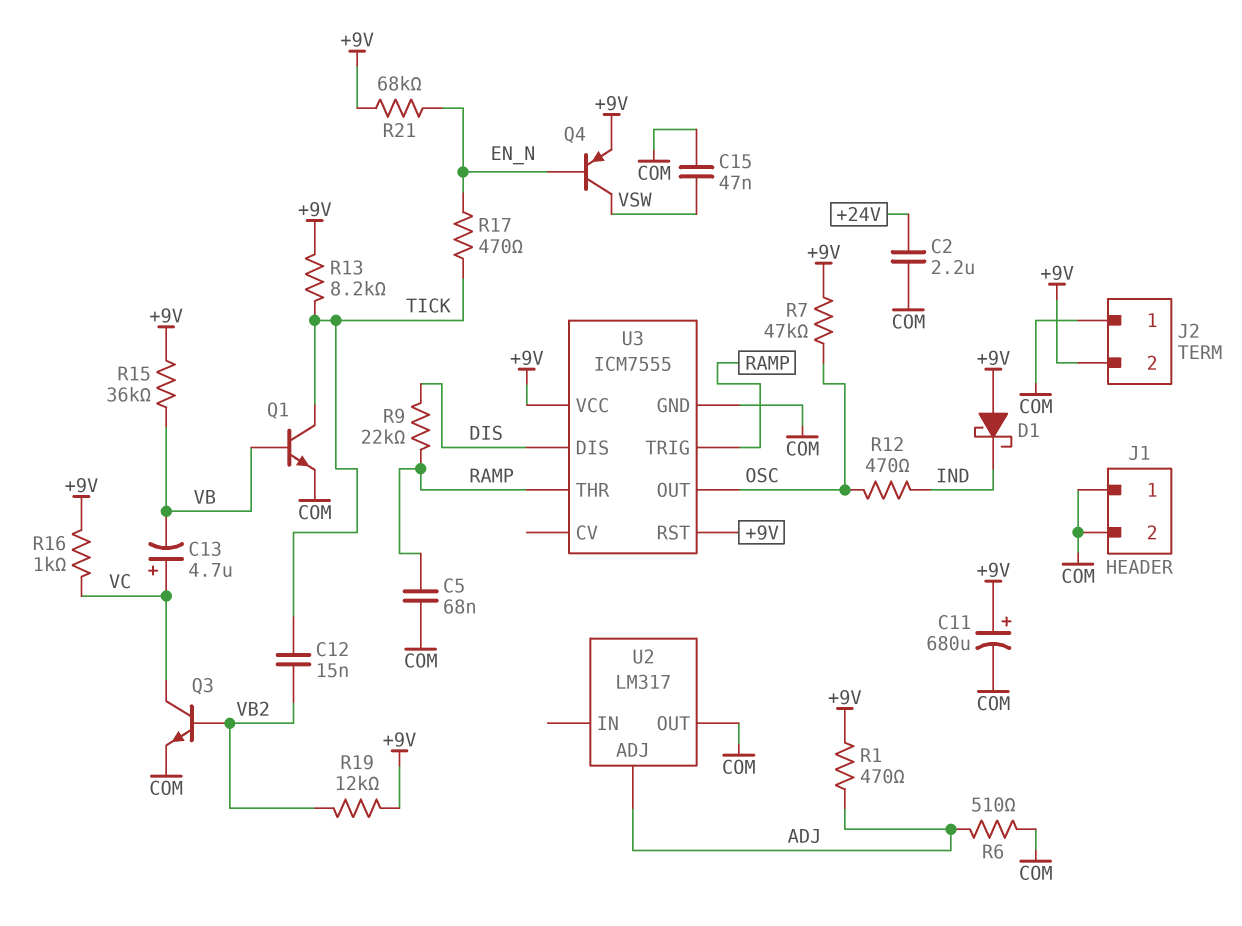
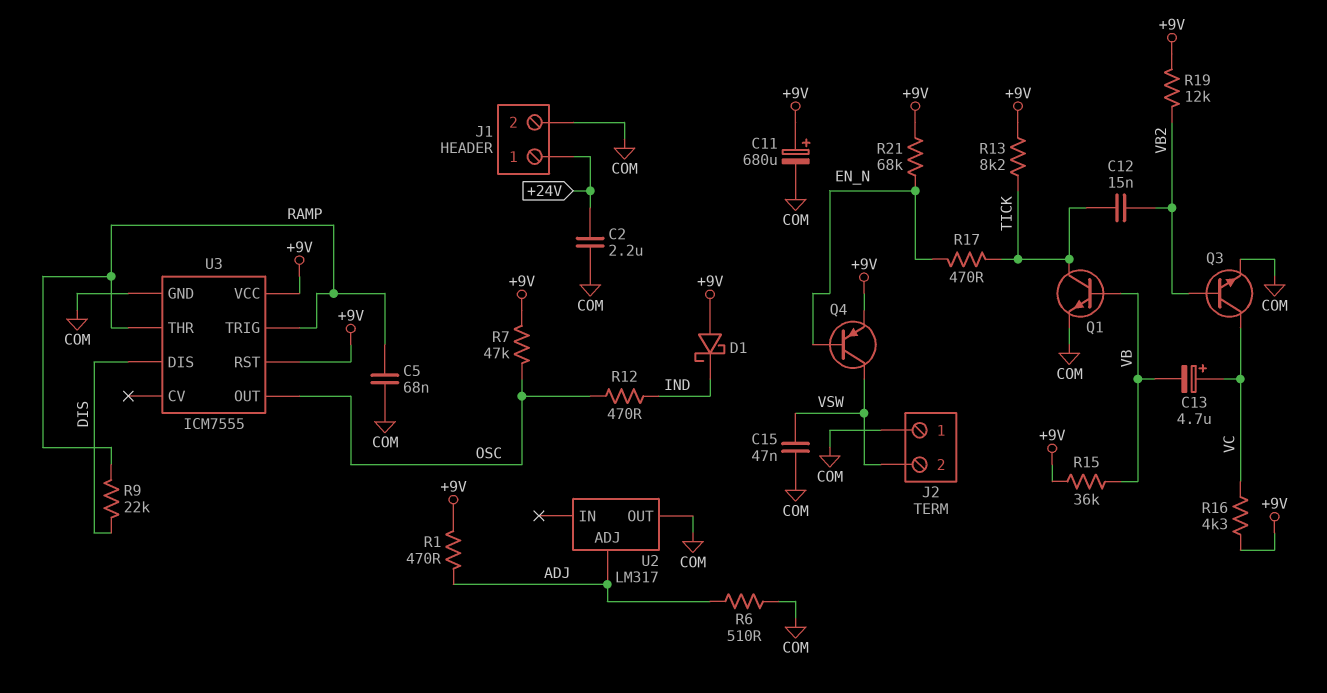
J1 pin 1: COM -> +24V
J2 pin 2: +9V -> VSW
R16: 1k (+9V, VC) -> 4.3k (+9V, VC)

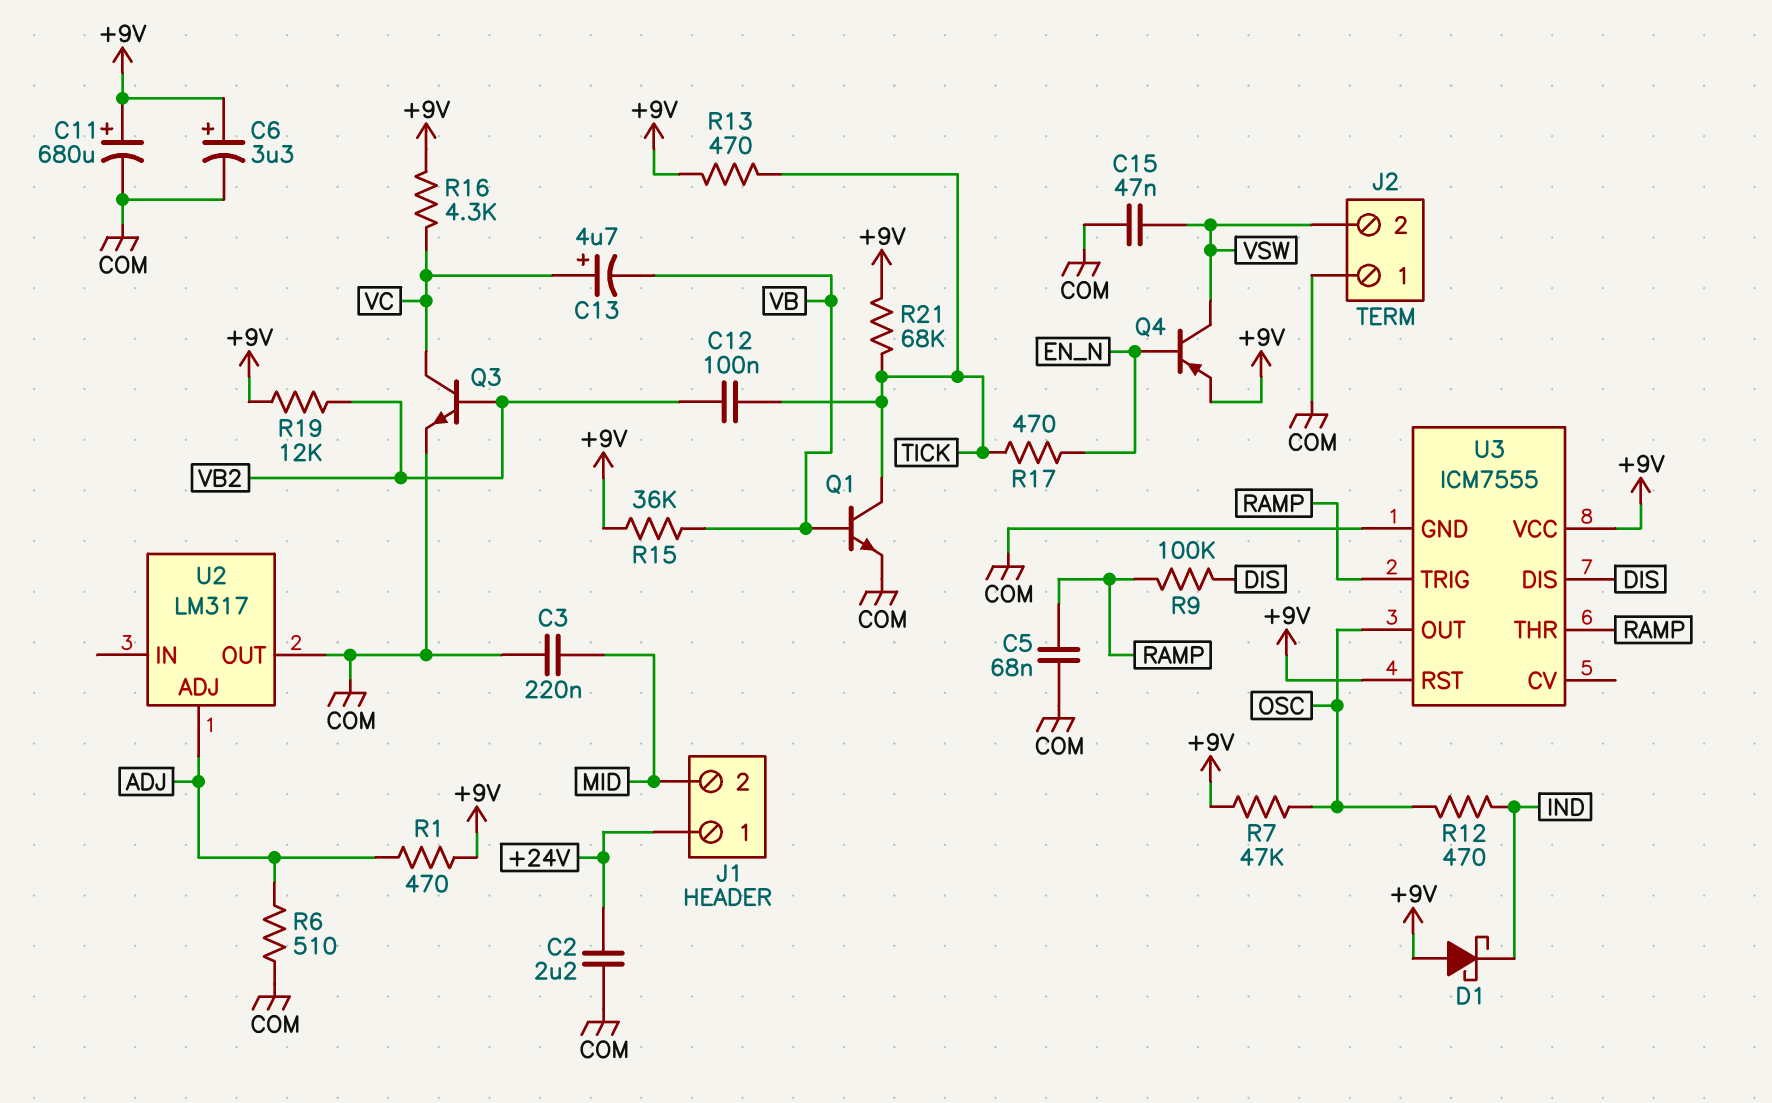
C3: none -> 220nF (COM, MID)
C6: none -> 3.3uF (plus +9V, minus COM)
C12: 15nF (TICK, VB2) -> 100nF (TICK, VB2)
J1 pin 2: COM -> MID
R9: 22k (DIS, RAMP) -> 100k (DIS, RAMP)
R13: 8.2k (+9V, TICK) -> 470 (+9V, TICK)
R21: 68k (+9V, EN_N) -> 68k (+9V, TICK)

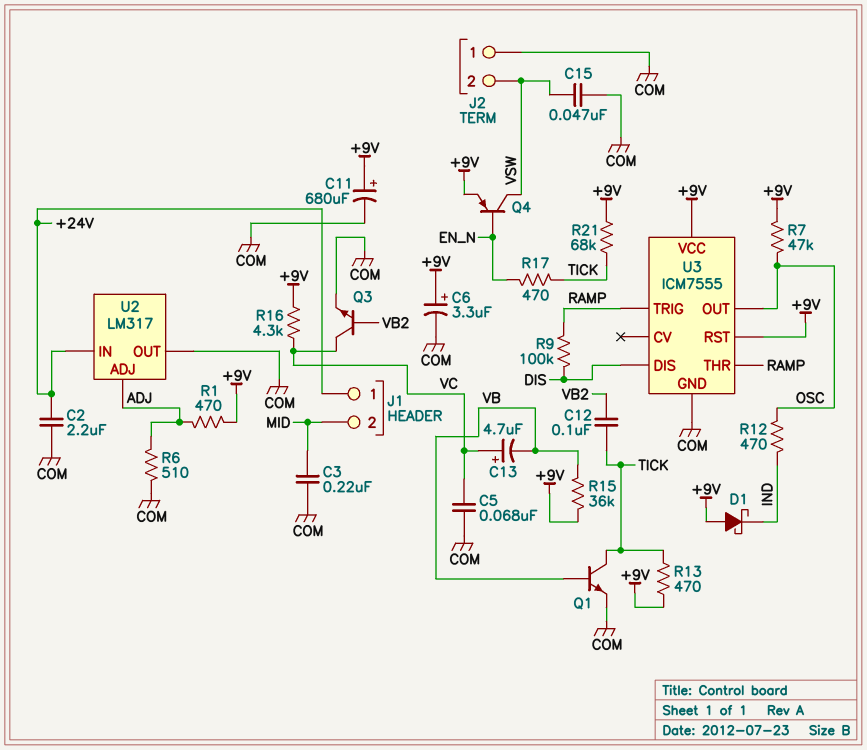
C5: 68nF (COM, RAMP) -> 68nF (COM, VC)
R19: 12k (+9V, VB2) -> none
U2 pin IN: none -> +24V

